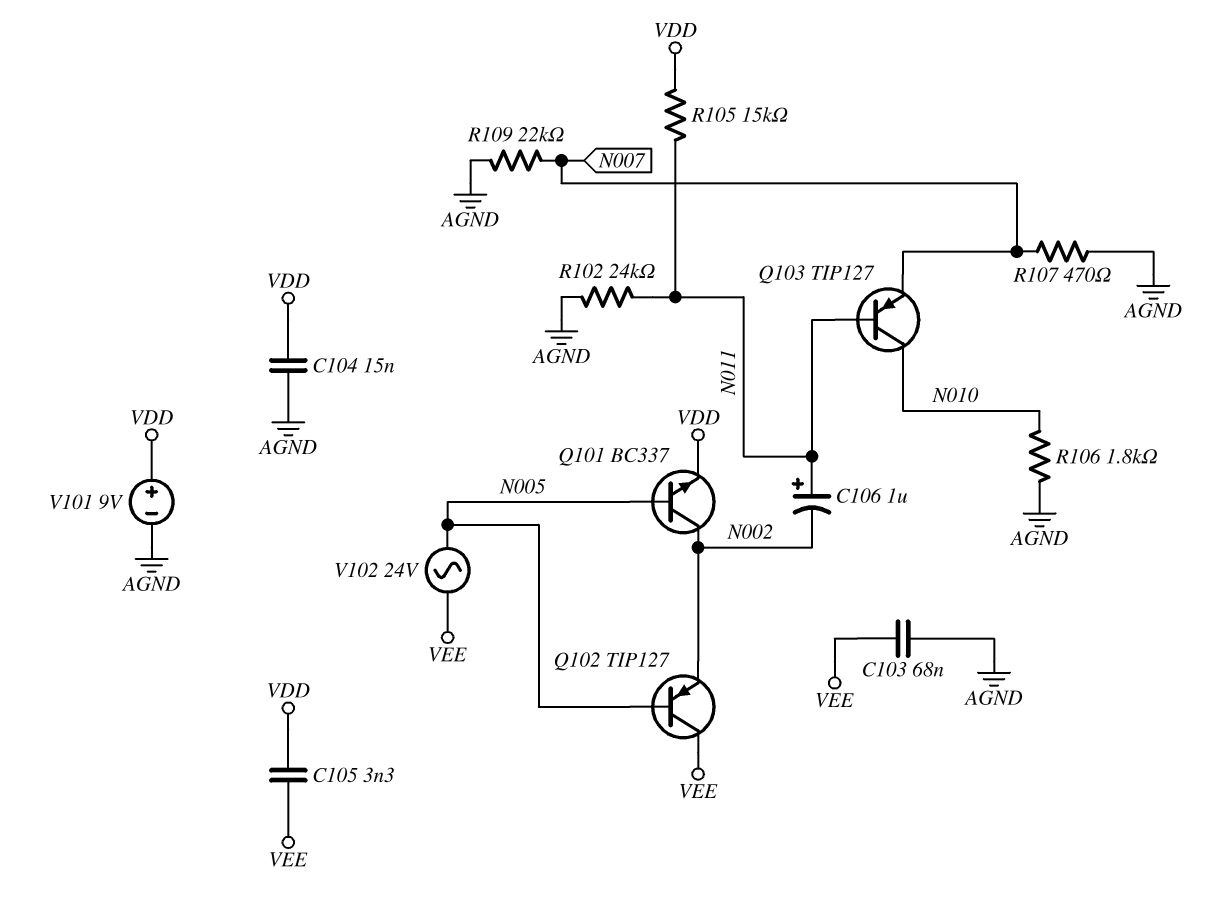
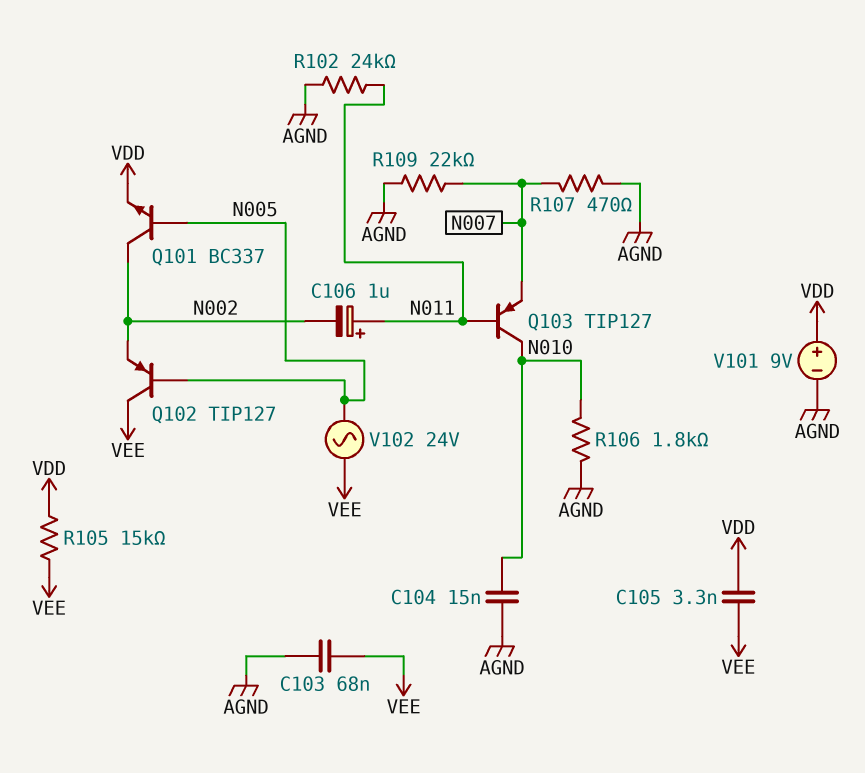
C104: 15nF (AGND, VDD) -> 15nF (AGND, N010)
R105: 15k (N011, VDD) -> 15k (VDD, VEE)

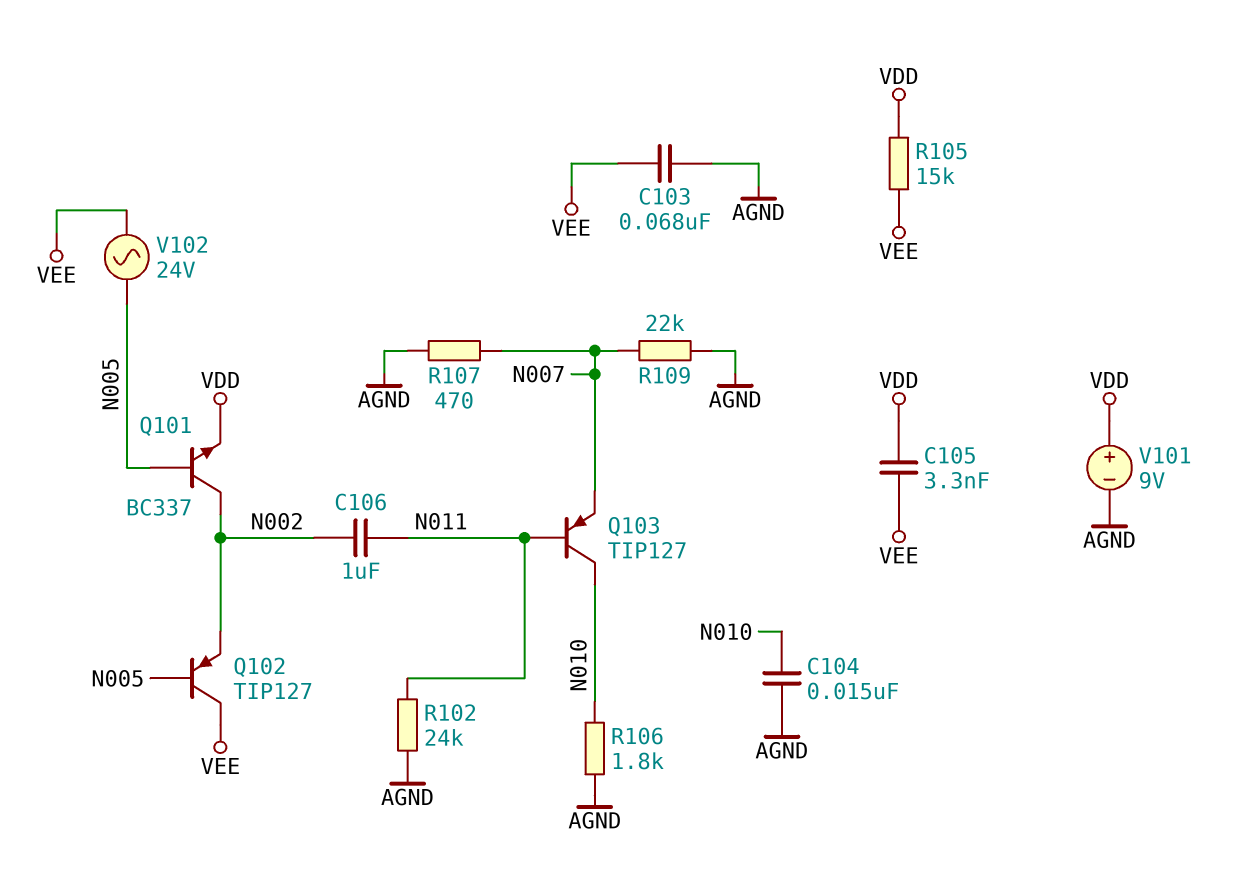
C106: 1uF (plus N011, minus N002) -> 1uF (N002, N011)

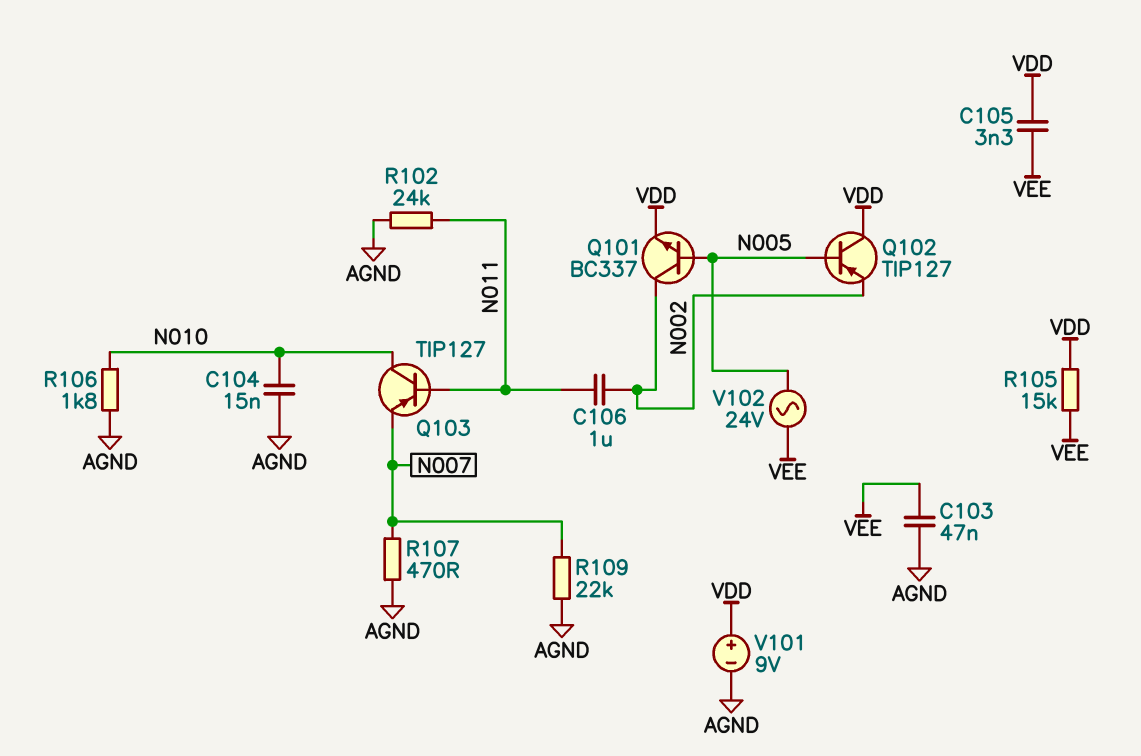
C103: 68nF (AGND, VEE) -> 47nF (AGND, VEE)
Q102: PNP TIP127 (B N005, C VEE, E N002) -> PNP TIP127 (B N005, C VDD, E N002)

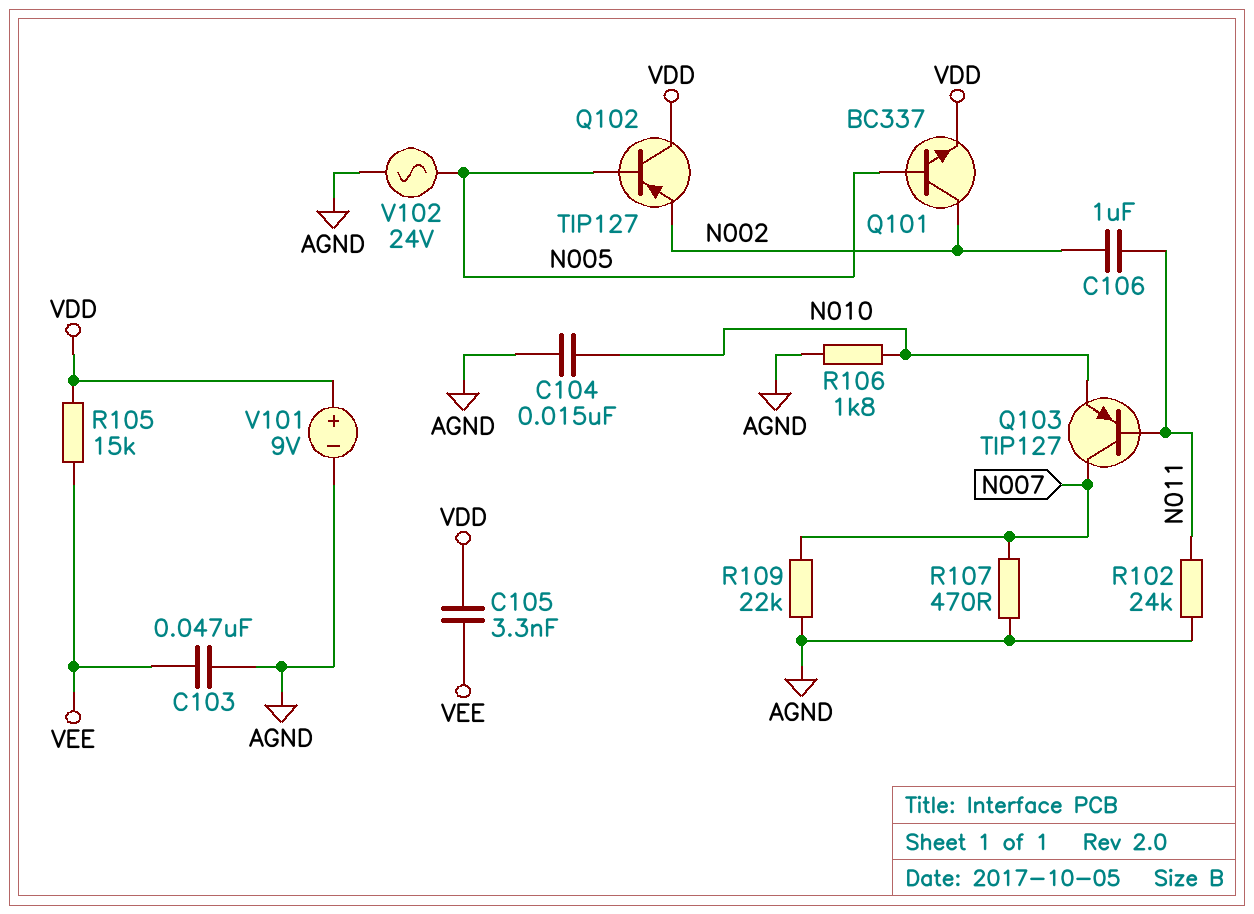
Q103: PNP TIP127 (B N011, C N010, E N007) -> PNP TIP127 (B N011, C N007, E N010)
V102: AC 24V (N005, VEE) -> AC 24V (AGND, N005)

